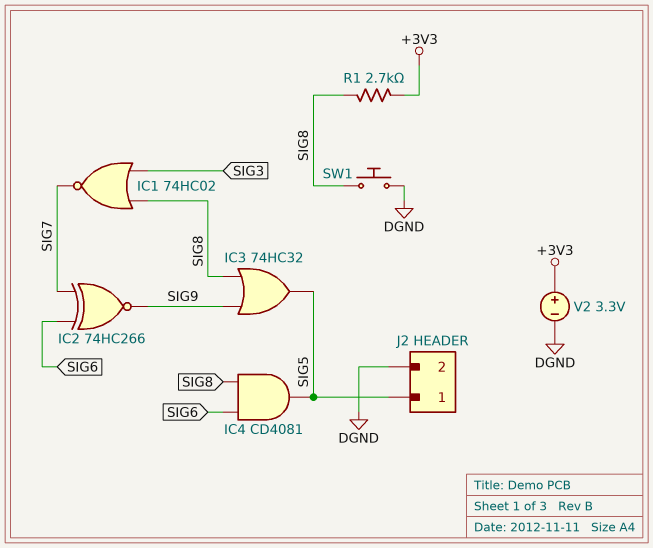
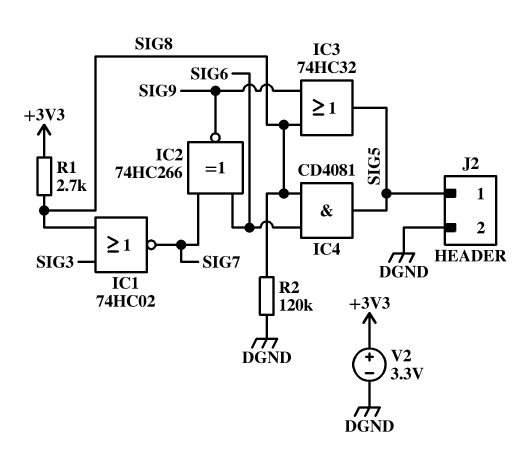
R2: none -> 120k (DGND, SIG8)
SW1: button (DGND, SIG8) -> none

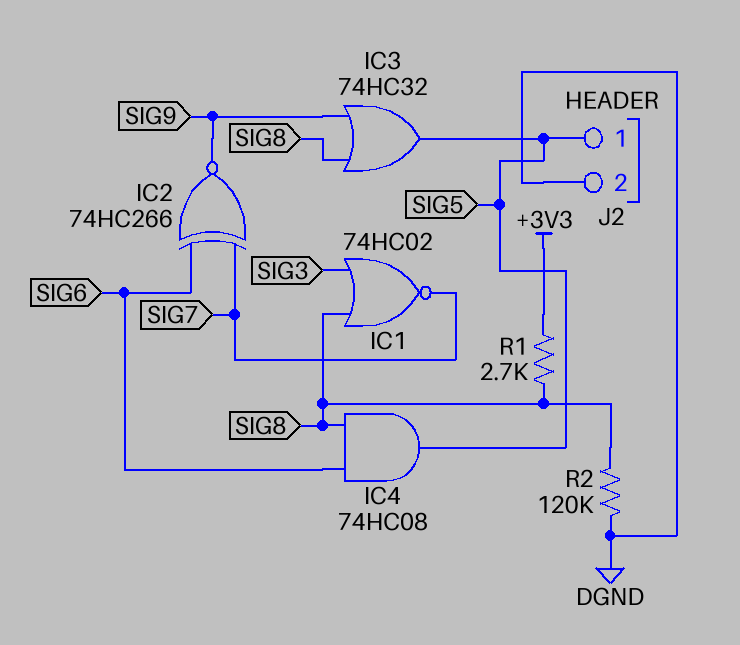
IC4: AND CD4081 (in SIG6, in SIG8, out SIG5) -> AND 74HC08 (in SIG6, in SIG8, out SIG5)
V2: 3.3V (plus +3V3, minus DGND) -> none

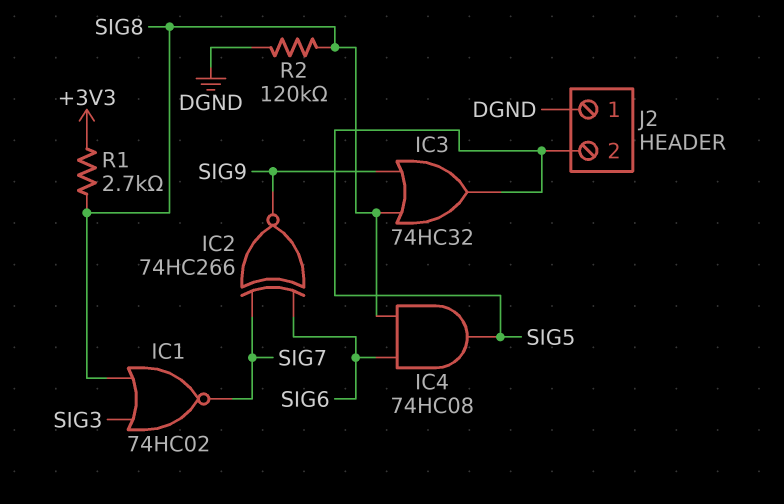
J2 pin 1: SIG5 -> DGND
J2 pin 2: DGND -> SIG5

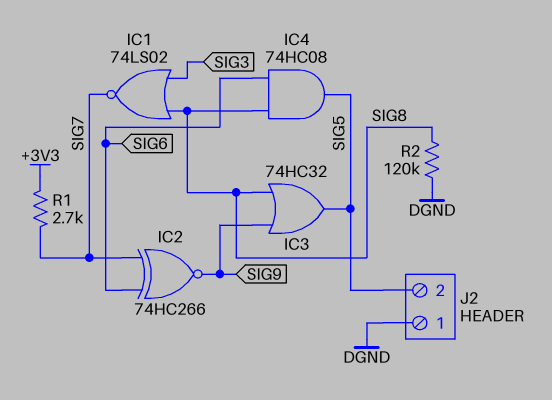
IC1: NOR 74HC02 (in SIG3, in SIG8, out SIG7) -> NOR 74LS02 (in SIG3, in SIG8, out SIG7)
R1: 2.7k (+3V3, SIG8) -> 2.7k (+3V3, SIG7)

